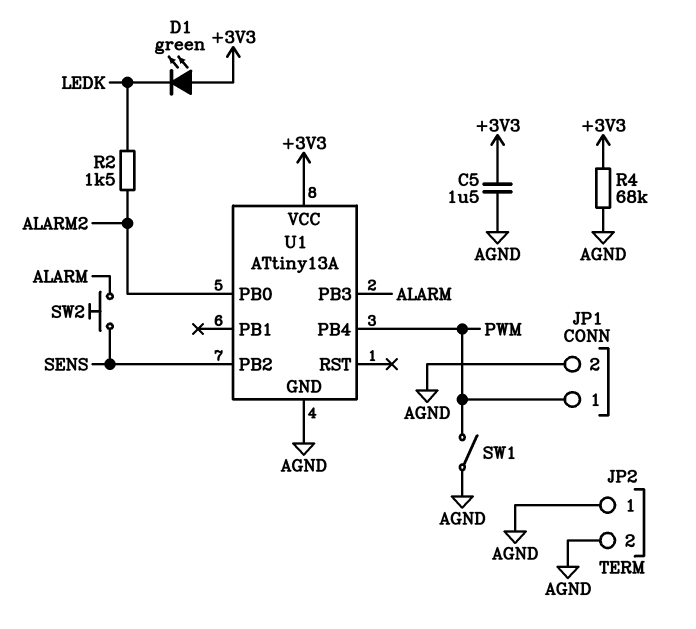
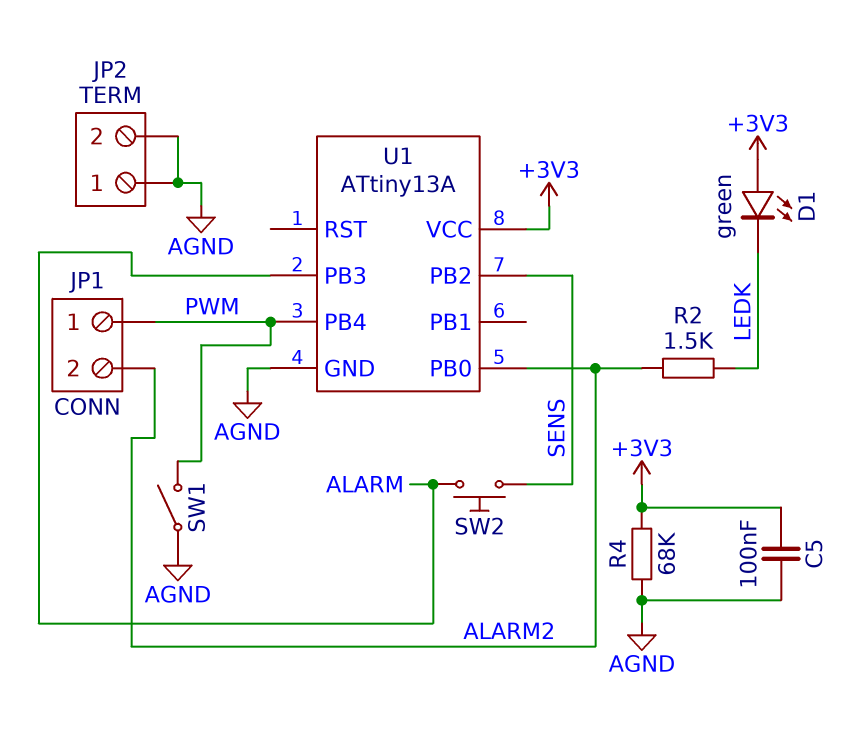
C5: 1.5uF (+3V3, AGND) -> 100nF (+3V3, AGND)
JP1 pin 2: AGND -> ALARM2

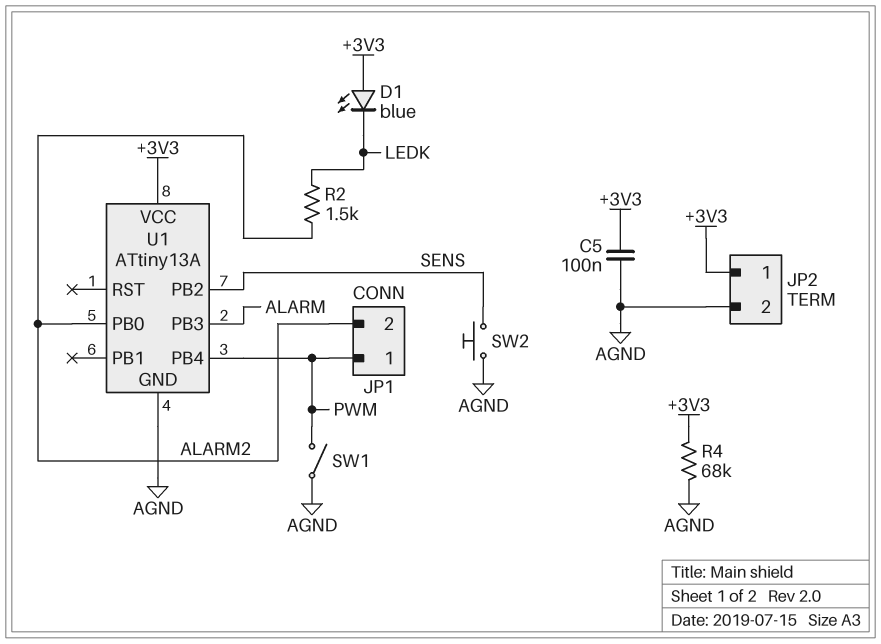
D1: LED green (A +3V3, K LEDK) -> LED blue (A +3V3, K LEDK)
JP2 pin 1: AGND -> +3V3
SW2: button (ALARM, SENS) -> button (AGND, SENS)

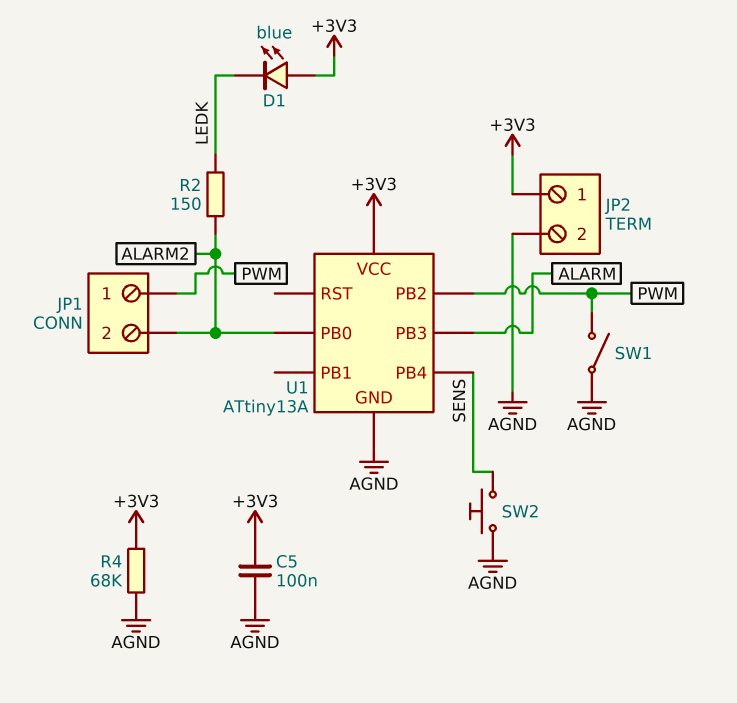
R2: 1.5k (ALARM2, LEDK) -> 150 (ALARM2, LEDK)
U1 pin PB2: SENS -> PWM
U1 pin PB4: PWM -> SENS

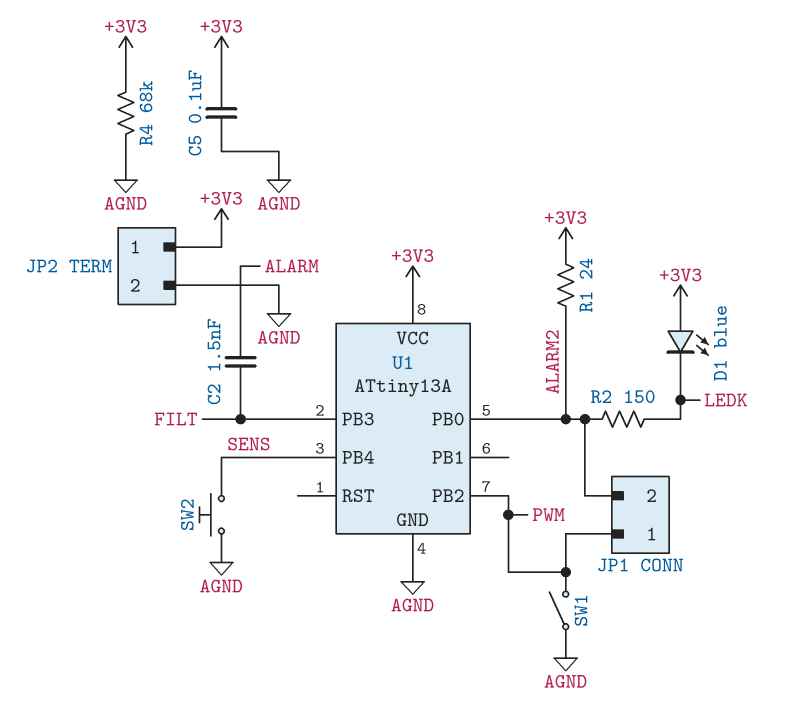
C2: none -> 1.5nF (ALARM, FILT)
R1: none -> 24 (+3V3, ALARM2)
U1 pin PB3: ALARM -> FILT

